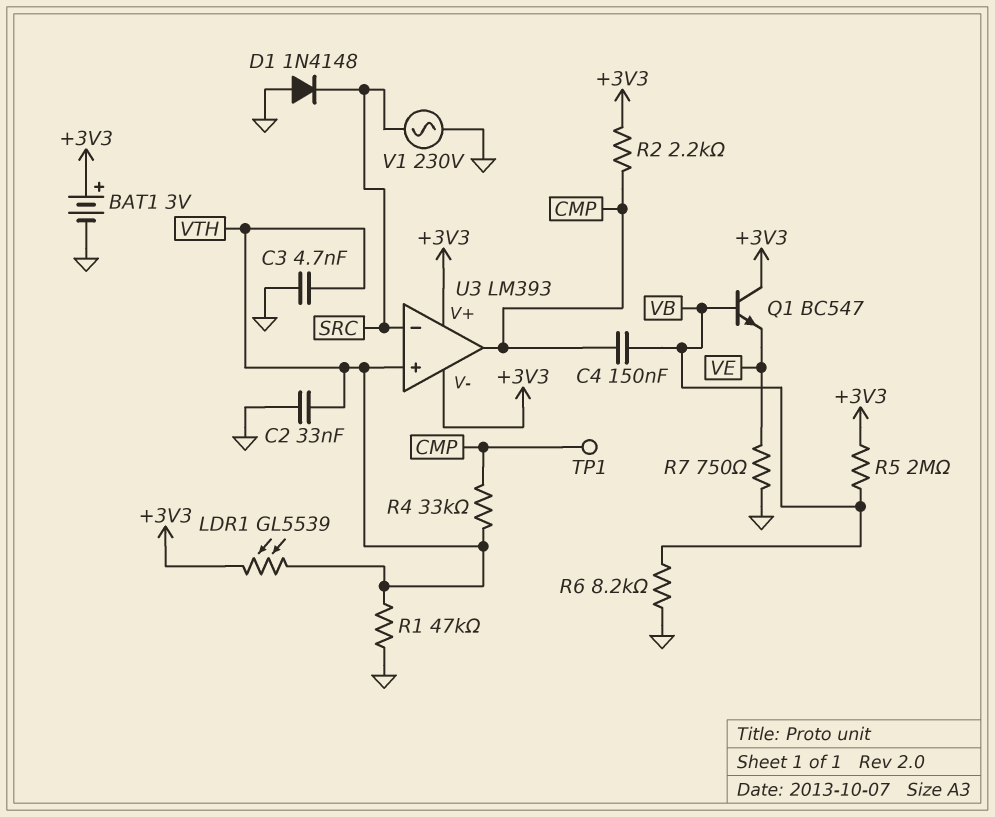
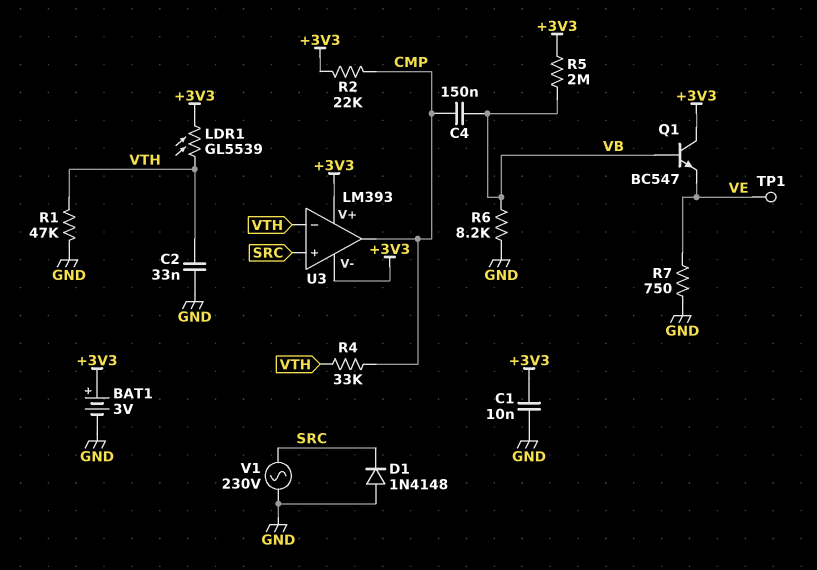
C1: none -> 10nF (+3V3, GND)
C3: 4.7nF (GND, VTH) -> none
R2: 2.2k (+3V3, CMP) -> 22k (+3V3, CMP)
TP1: test point (CMP) -> test point (VE)
U3 pin in+: VTH -> SRC
U3 pin in-: SRC -> VTH

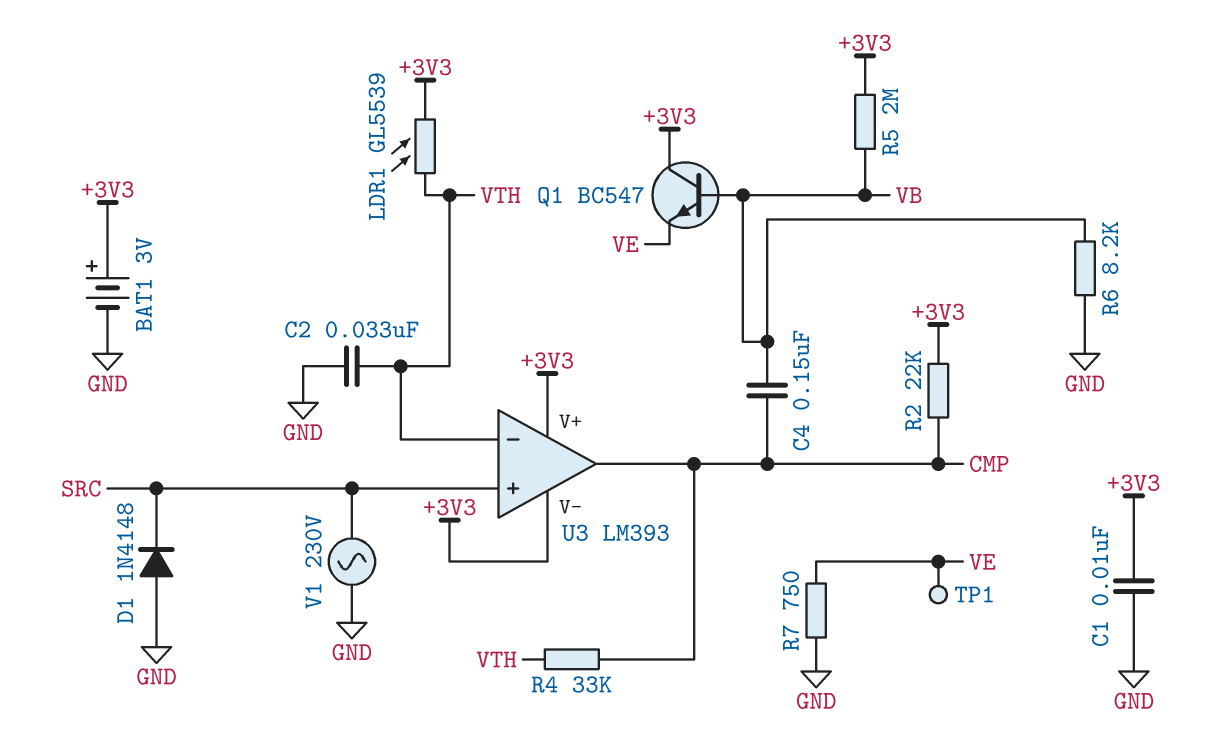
R1: 47k (GND, VTH) -> none

